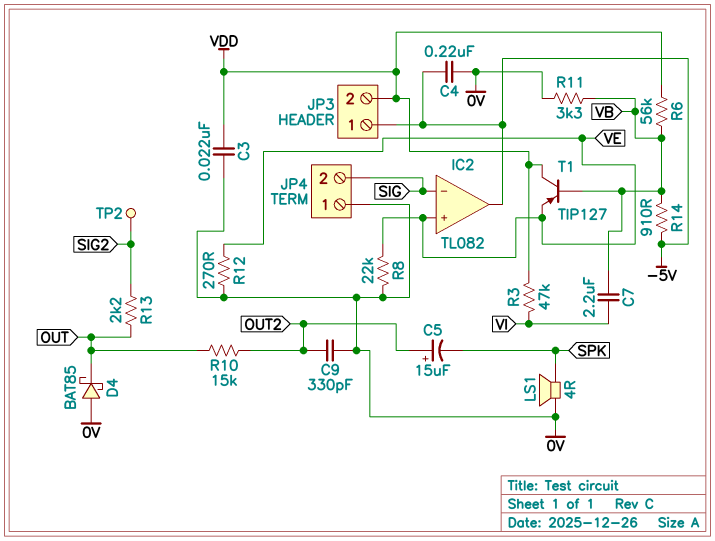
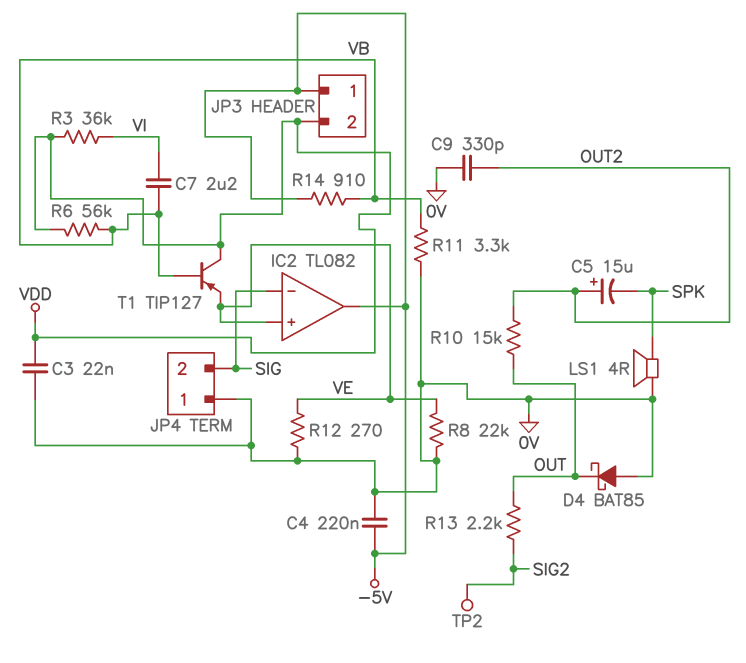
R3: 47k (VDD, VI) -> 36k (VDD, VI)

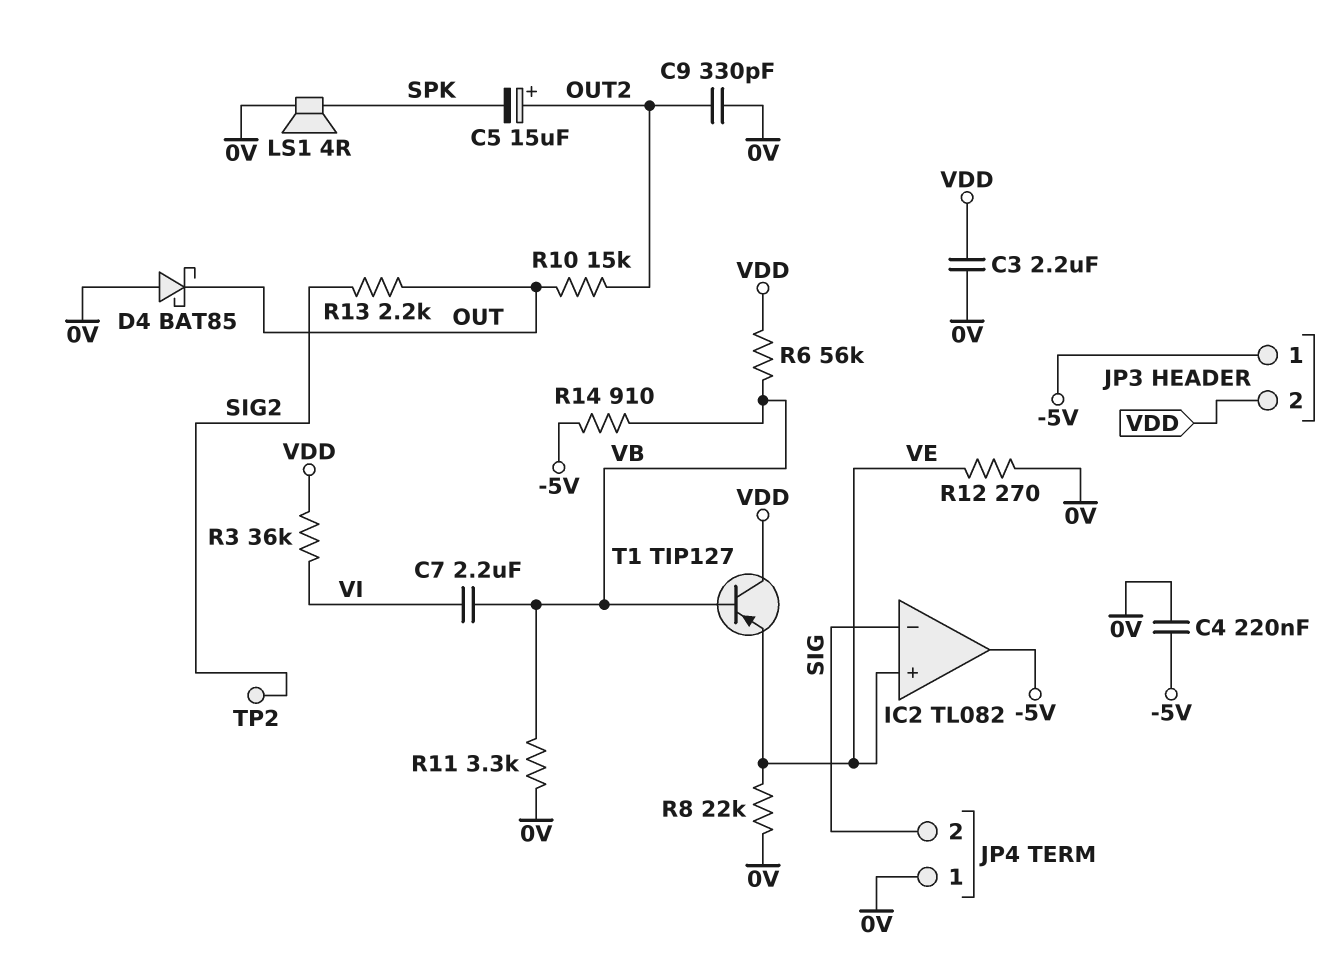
C3: 22nF (0V, VDD) -> 2.2uF (0V, VDD)

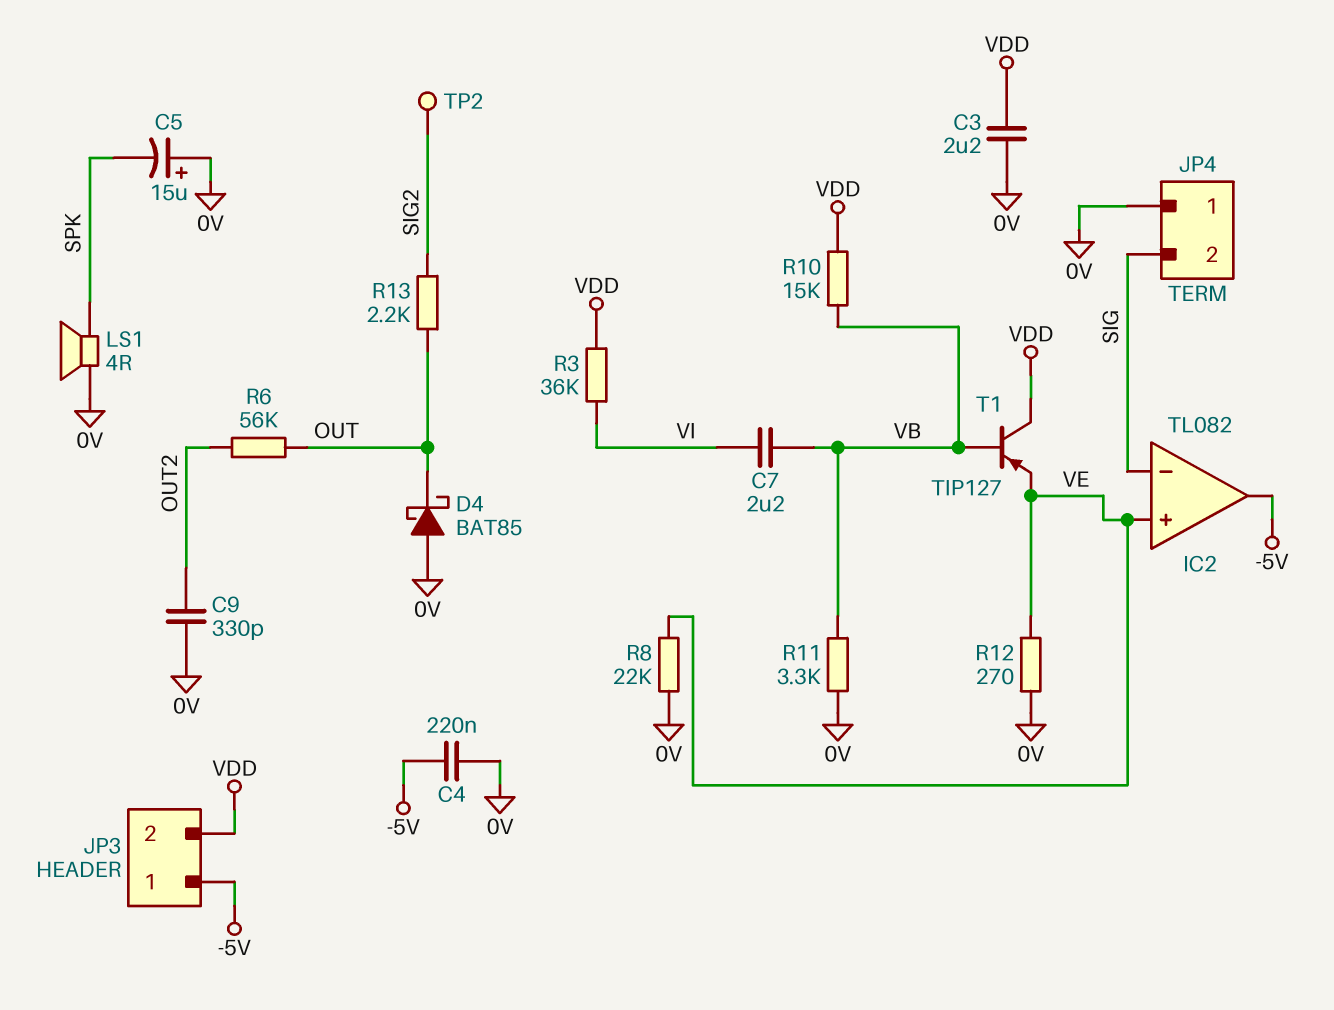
C5: 15uF (plus OUT2, minus SPK) -> 15uF (plus 0V, minus SPK)
R6: 56k (VB, VDD) -> 56k (OUT, OUT2)
R10: 15k (OUT, OUT2) -> 15k (VB, VDD)
R14: 910 (-5V, VB) -> none

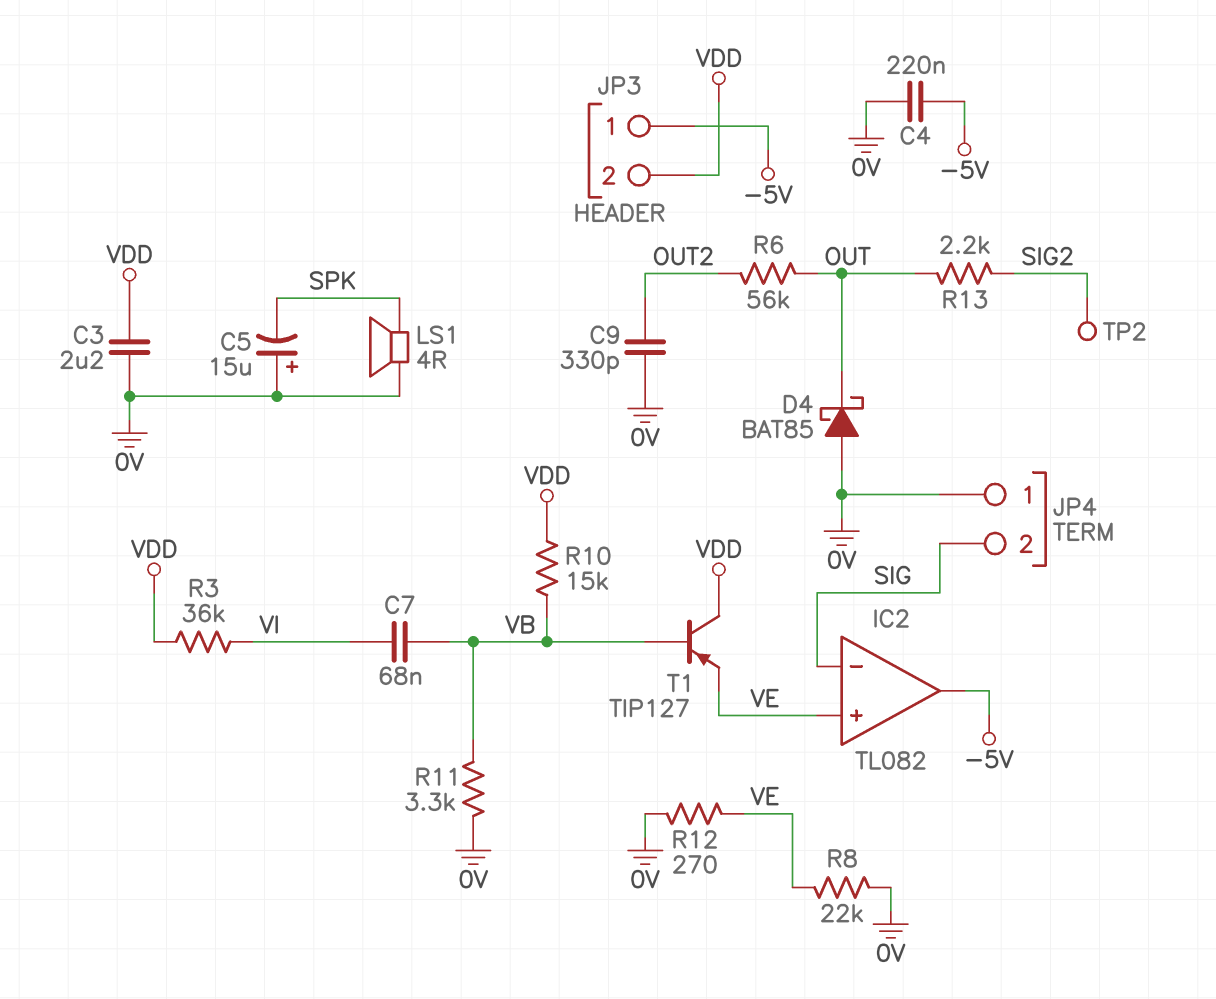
C7: 2.2uF (VB, VI) -> 68nF (VB, VI)

